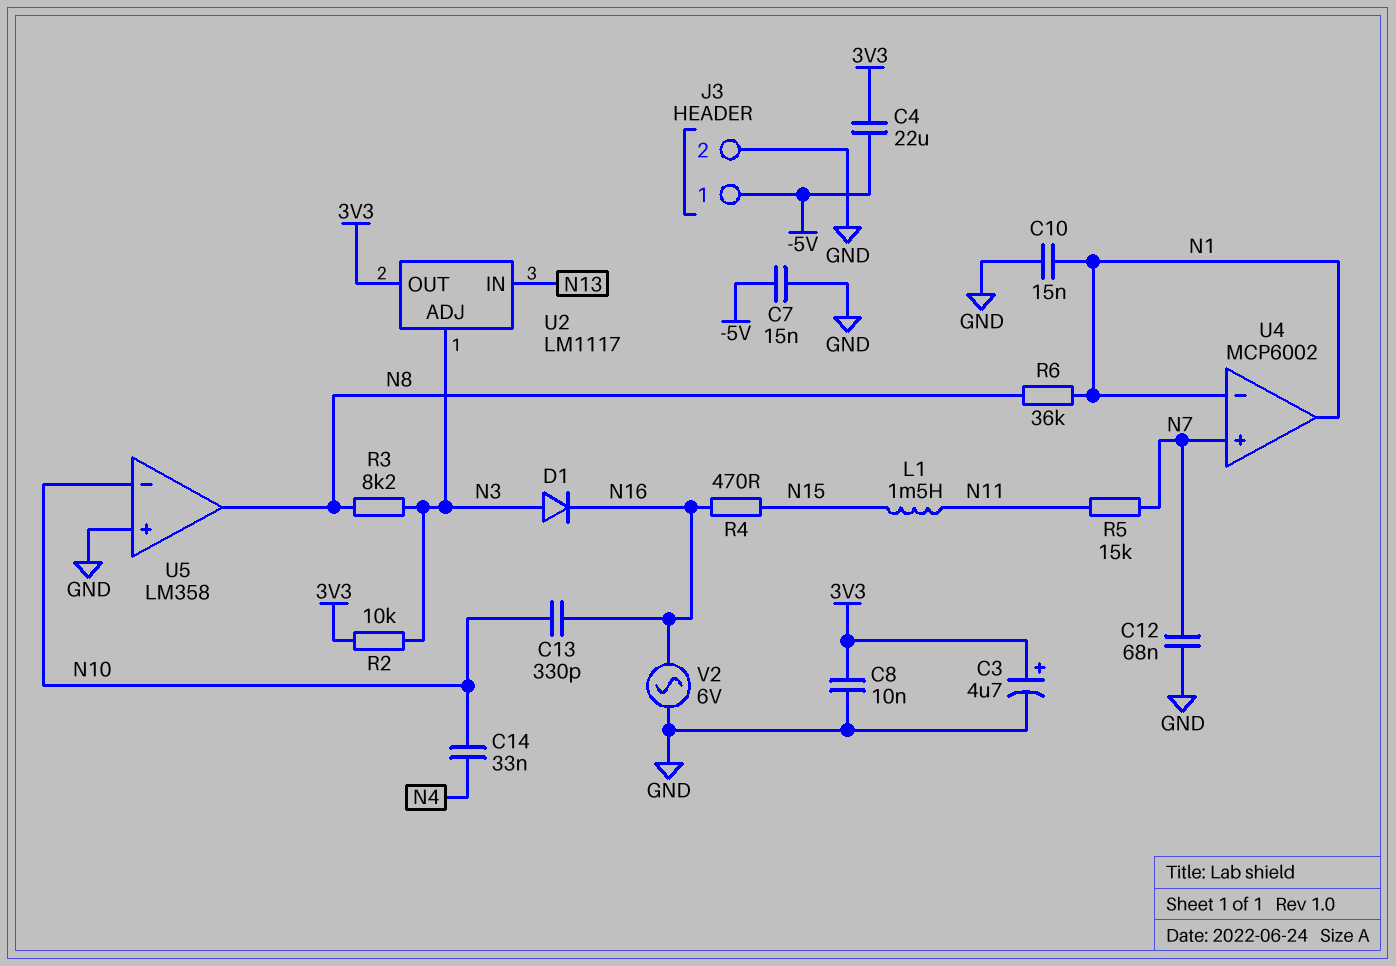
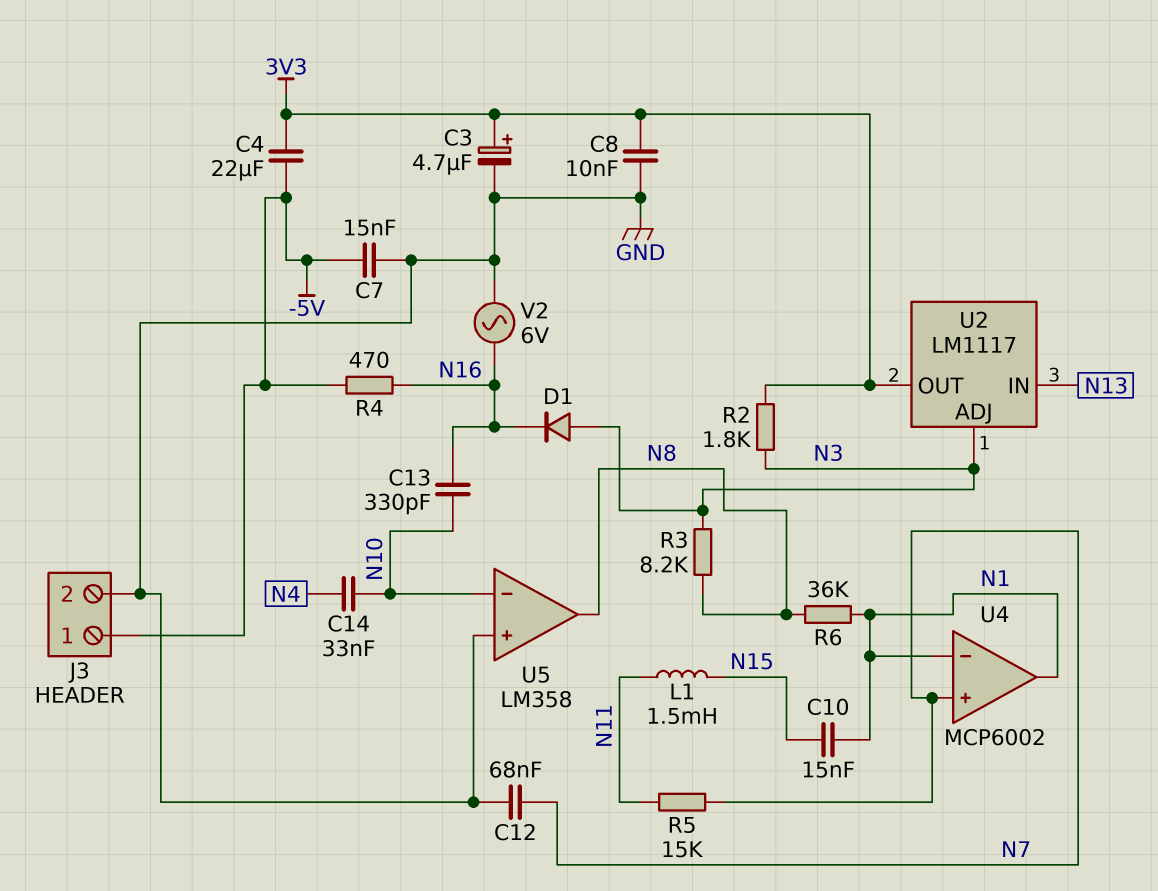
C10: 15nF (GND, N1) -> 15nF (N1, N15)
R2: 10k (3V3, N3) -> 1.8k (3V3, N3)
R4: 470 (N15, N16) -> 470 (-5V, N16)

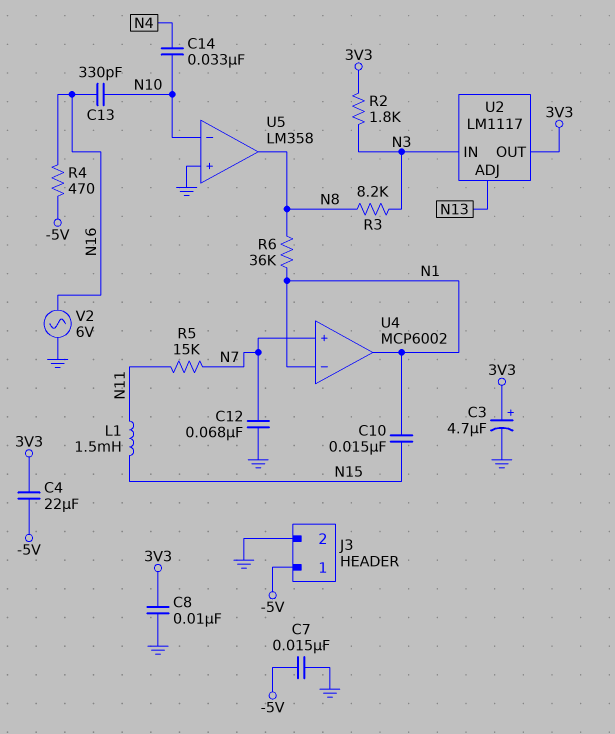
D1: diode (A N3, K N16) -> none
U2 pin ADJ: N3 -> N13
U2 pin IN: N13 -> N3

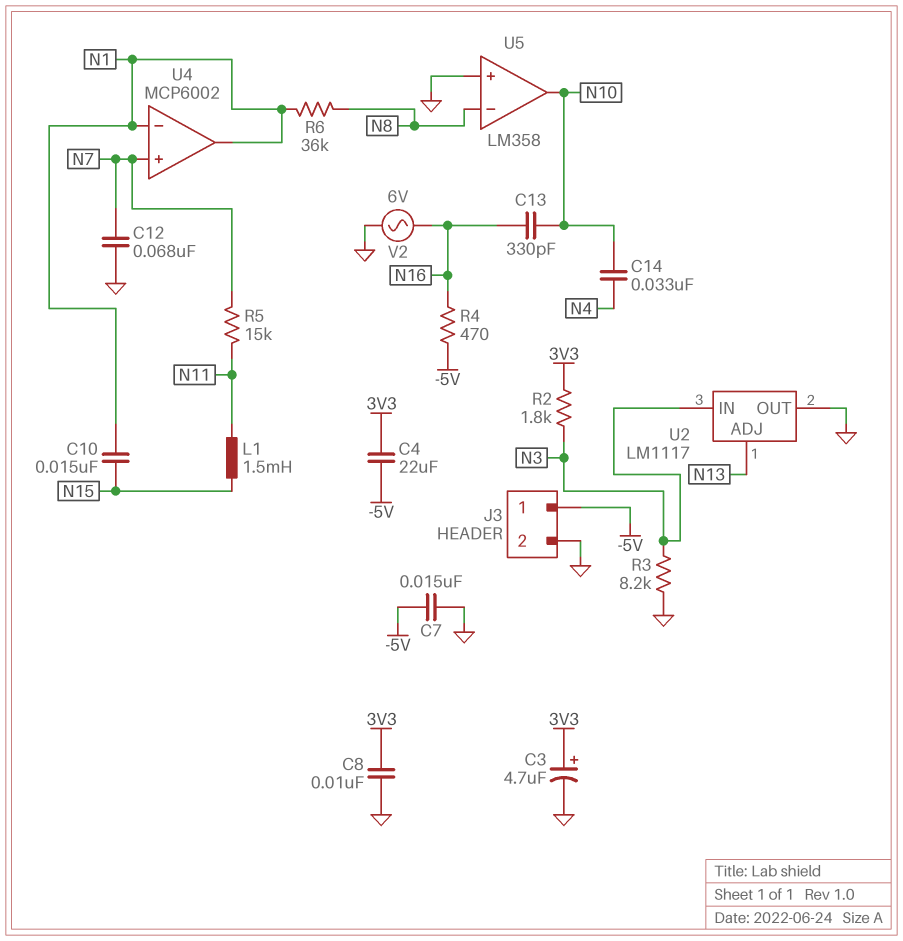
R3: 8.2k (N3, N8) -> 8.2k (GND, N3)
U2 pin OUT: 3V3 -> GND
U5 pin in-: N10 -> N8
U5 pin out: N8 -> N10

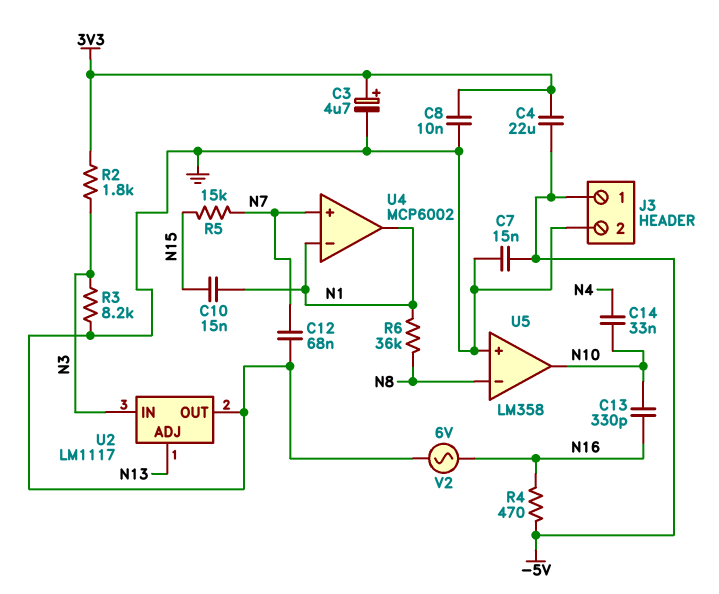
L1: 1.5mH (N11, N15) -> none
R5: 15k (N7, N11) -> 15k (N7, N15)

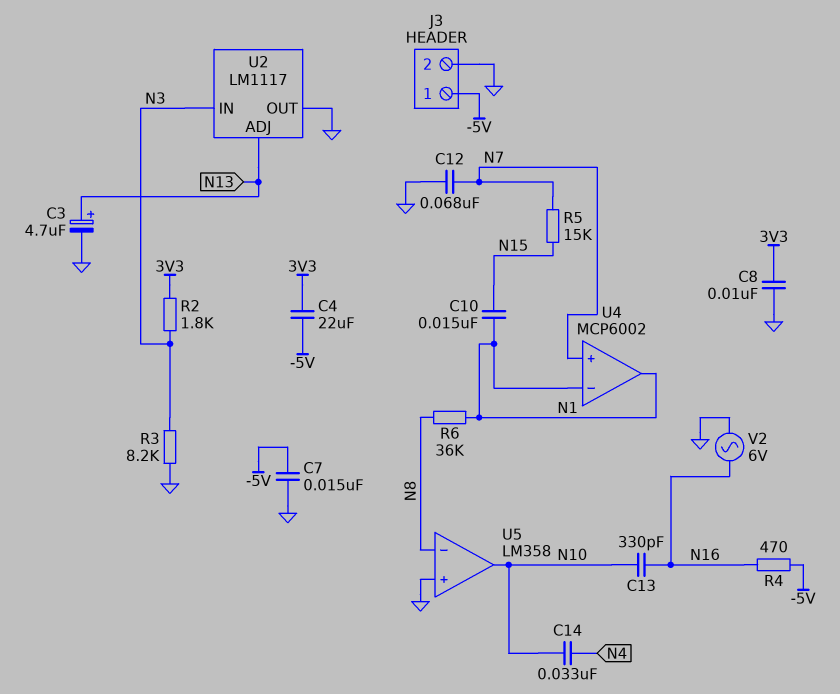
C3: 4.7uF (plus 3V3, minus GND) -> 4.7uF (plus N13, minus GND)

